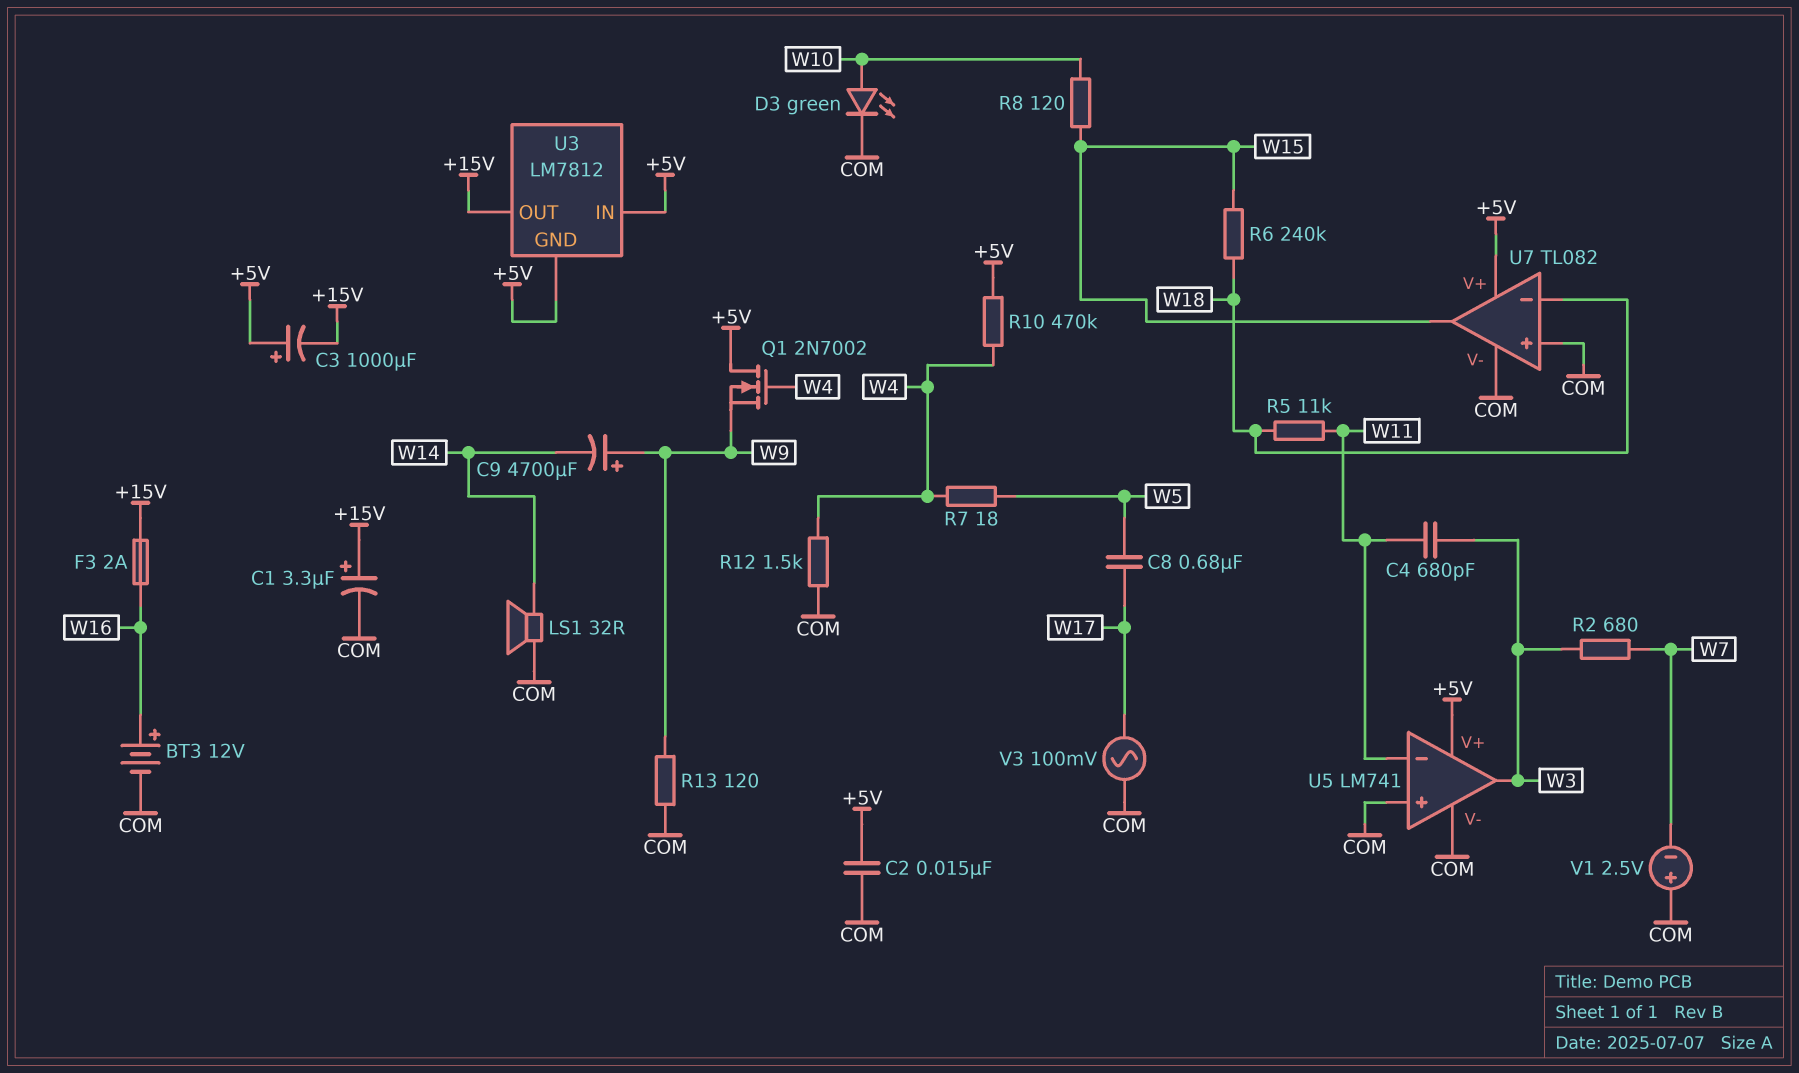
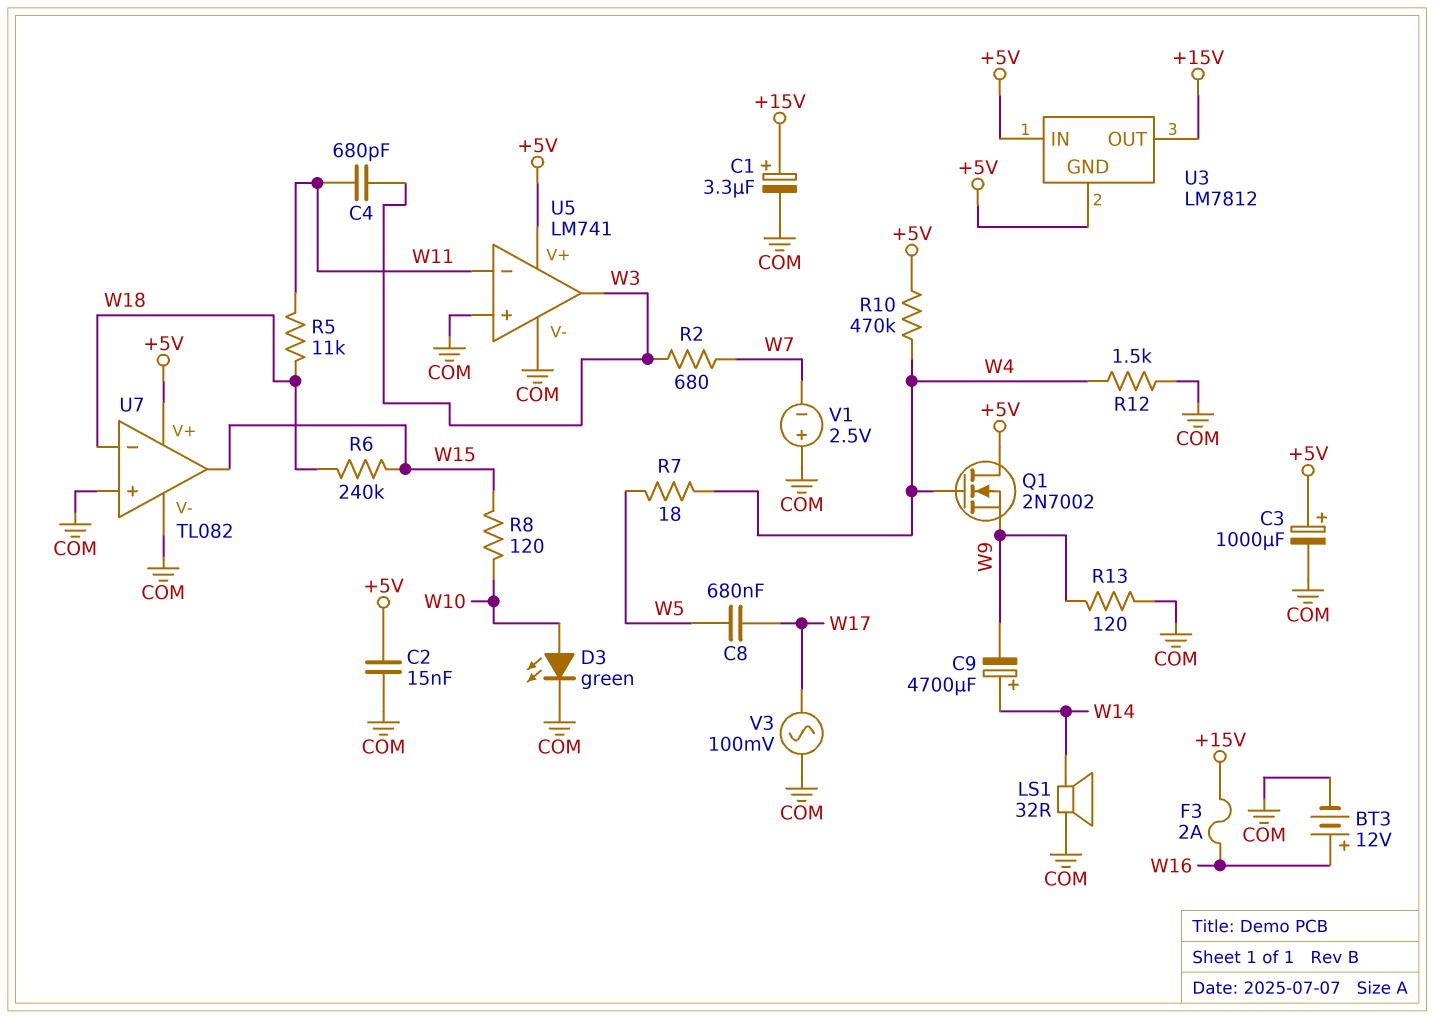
C3: 1000uF (plus +5V, minus +15V) -> 1000uF (plus +5V, minus COM)
C9: 4700uF (plus W9, minus W14) -> 4700uF (plus W14, minus W9)

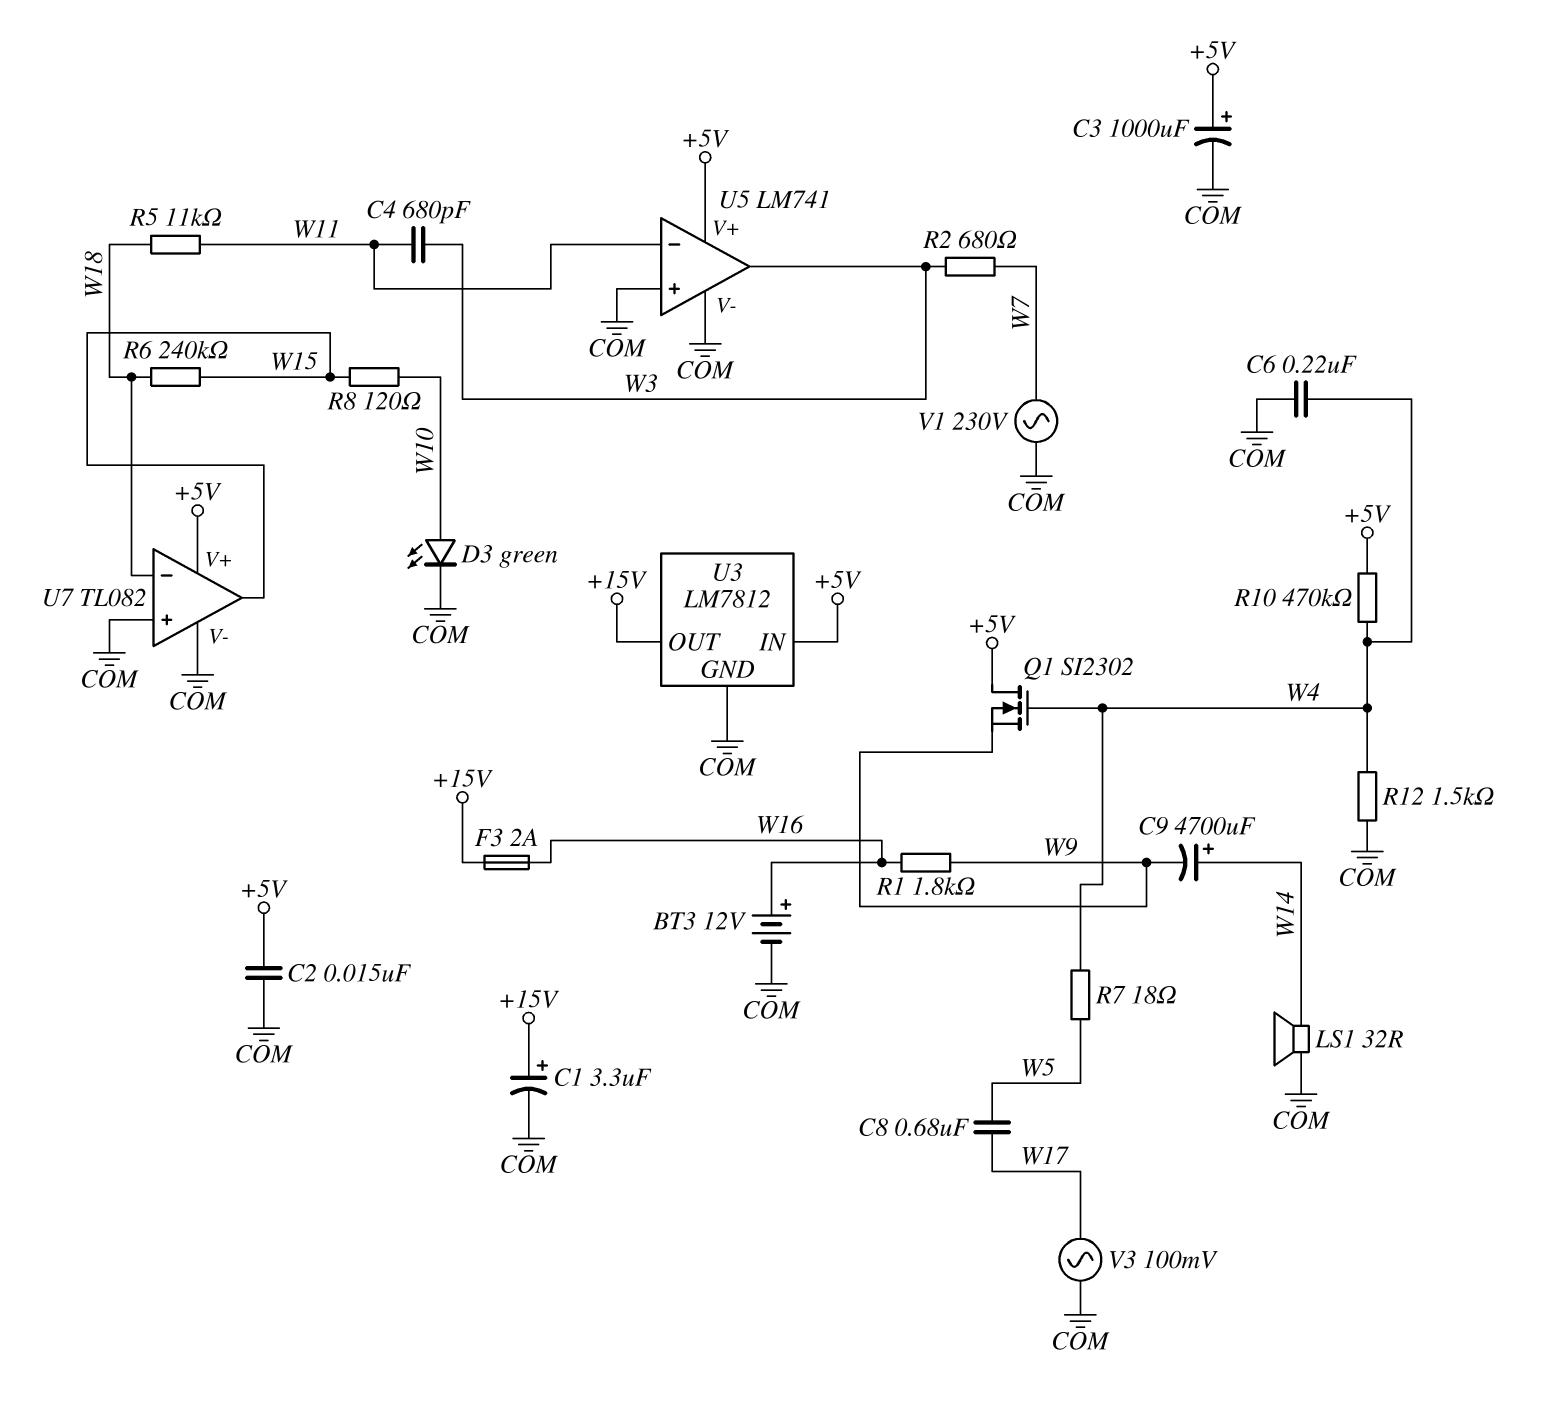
C6: none -> 220nF (COM, W4)
Q1: NMOS 2N7002 (G W4, D +5V, S W9) -> NMOS SI2302 (G W4, D +5V, S W9)
R1: none -> 1.8k (W9, W16)
R13: 120 (COM, W9) -> none
U3 pin GND: +5V -> COM
V1: 2.5V (plus COM, minus W7) -> AC 230V (COM, W7)

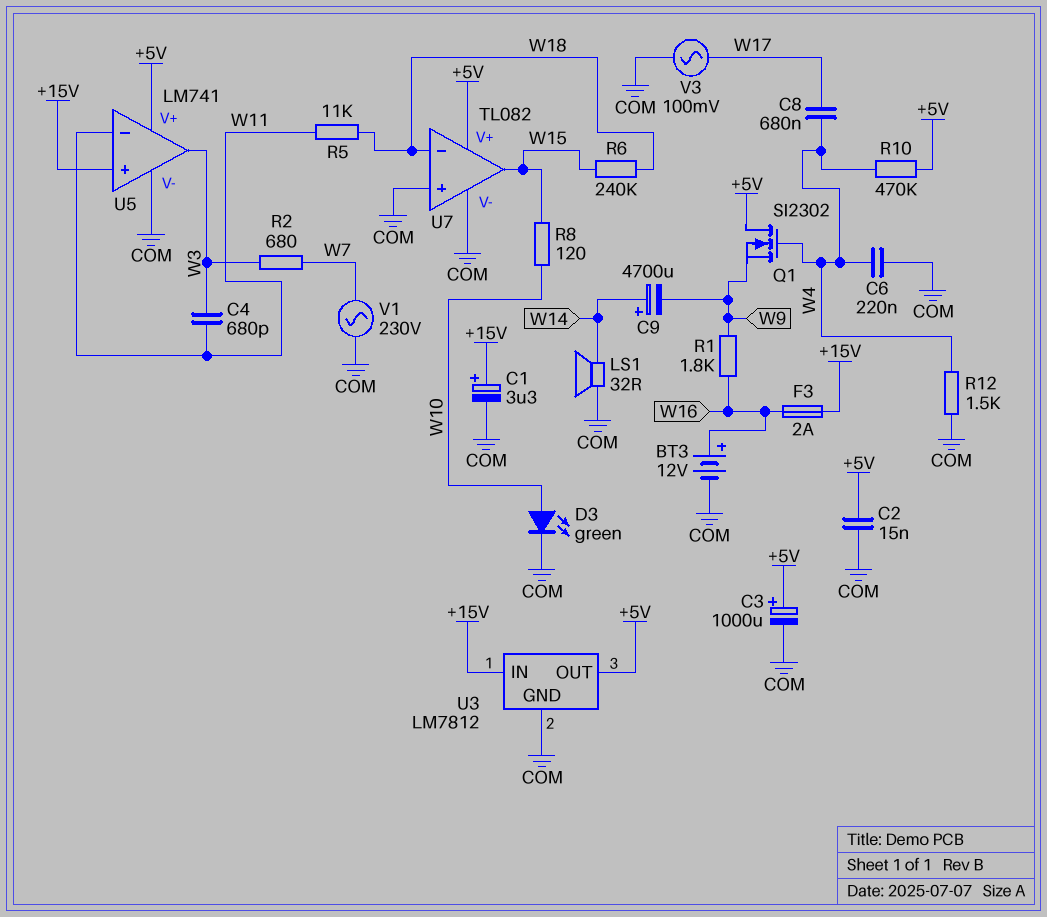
C8: 680nF (W5, W17) -> 680nF (W4, W17)
R7: 18 (W4, W5) -> none
U3 pin IN: +5V -> +15V
U3 pin OUT: +15V -> +5V
U5 pin in+: COM -> +15V

